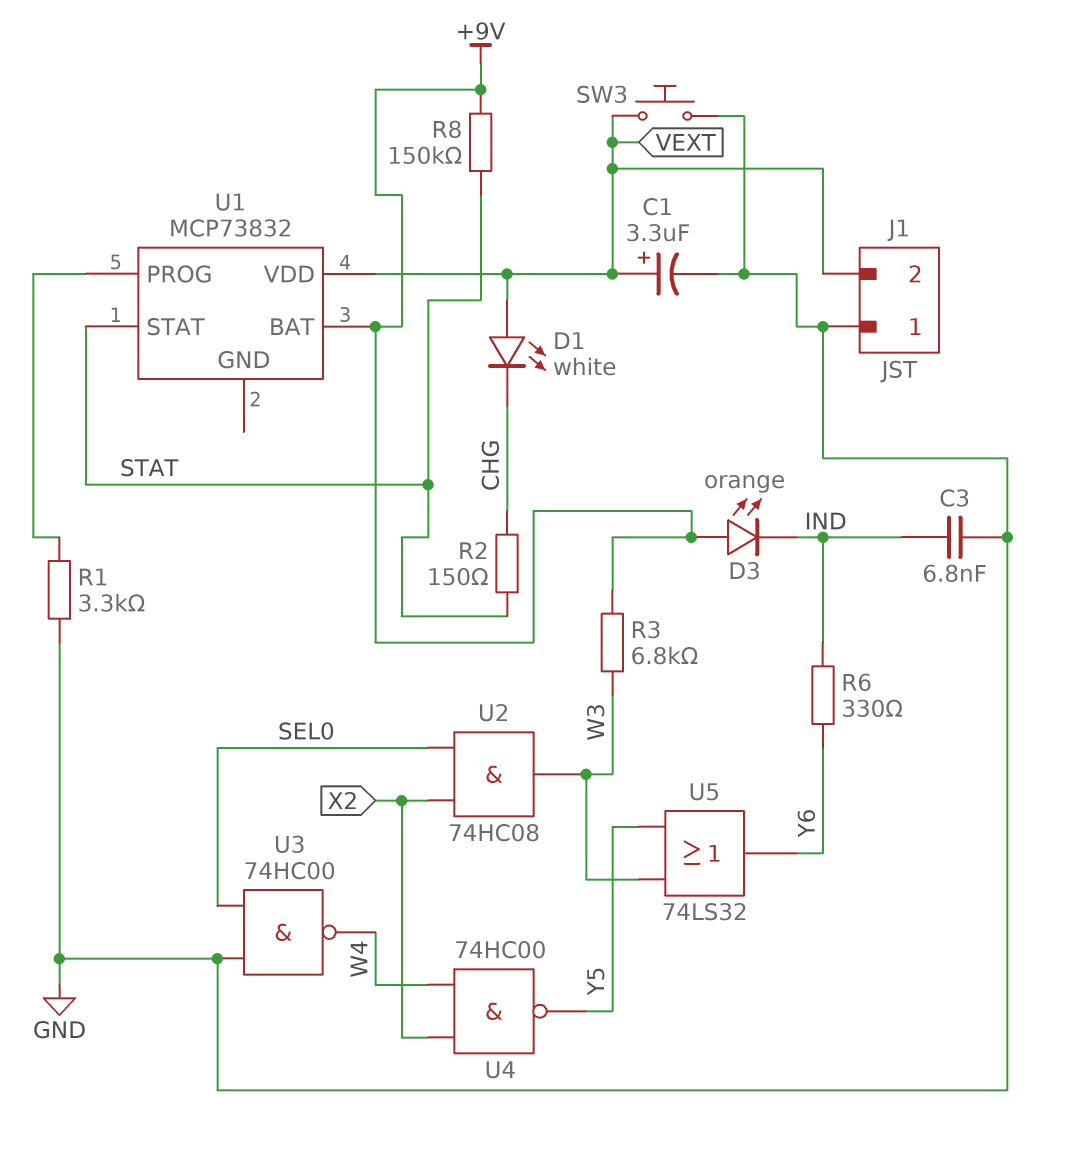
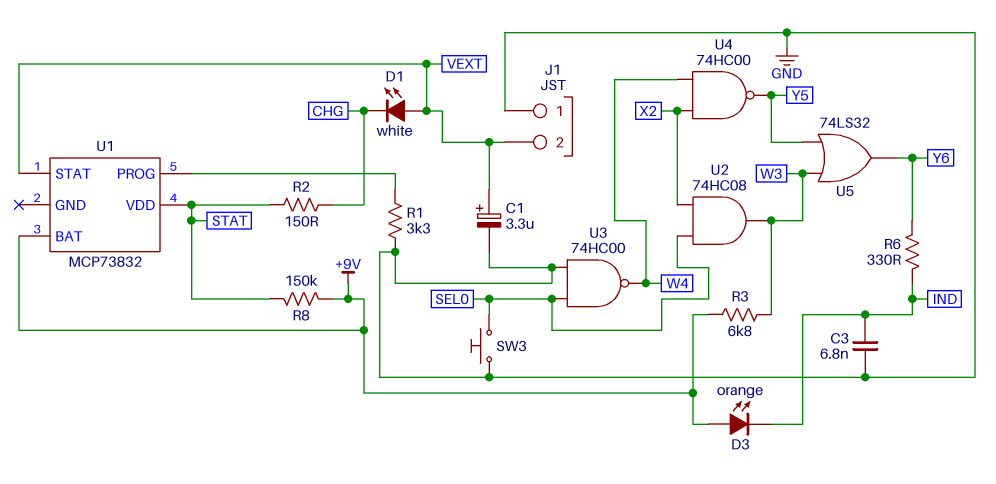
SW3: button (GND, VEXT) -> button (GND, SEL0)
U1 pin STAT: STAT -> VEXT
U1 pin VDD: VEXT -> STAT

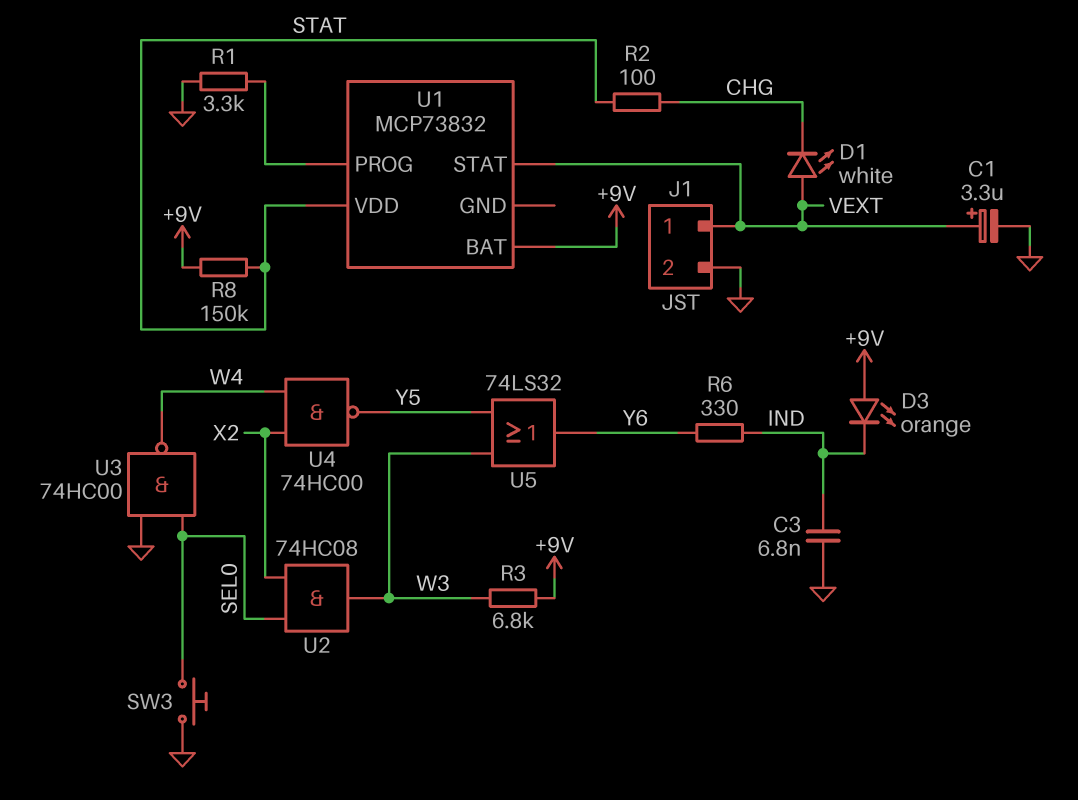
J1 pin 1: GND -> VEXT
J1 pin 2: VEXT -> GND
R2: 150 (CHG, STAT) -> 100 (CHG, STAT)

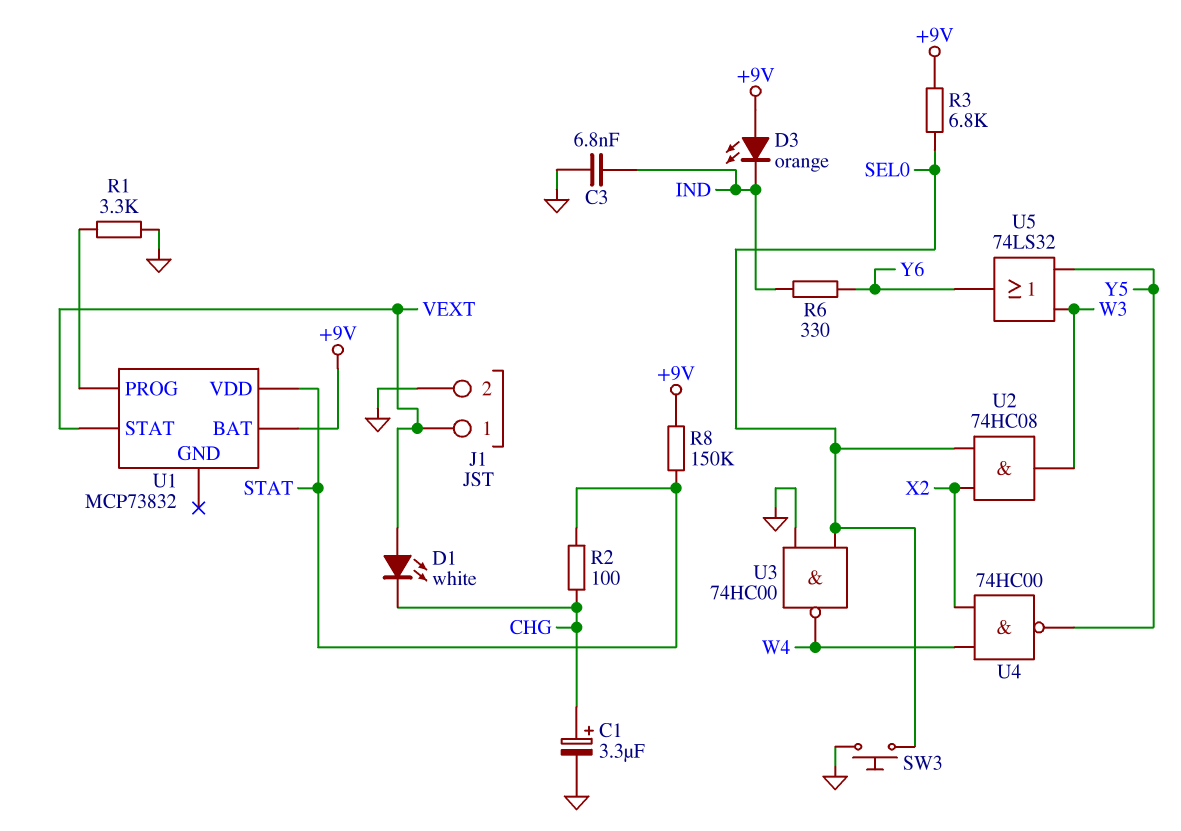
C1: 3.3uF (plus VEXT, minus GND) -> 3.3uF (plus CHG, minus GND)
R3: 6.8k (+9V, W3) -> 6.8k (+9V, SEL0)

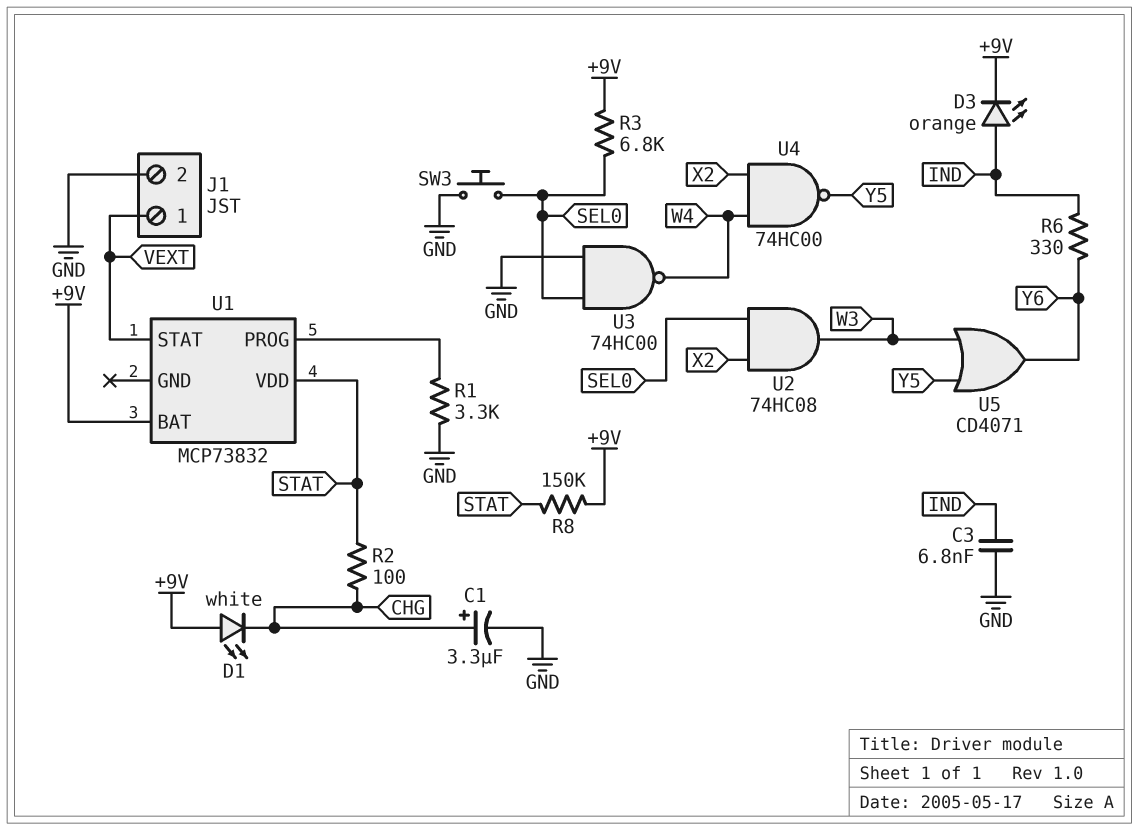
D1: LED white (A VEXT, K CHG) -> LED white (A +9V, K CHG)
D3: LED orange (A +9V, K IND) -> LED orange (A IND, K +9V)
U5: OR 74LS32 (in W3, in Y5, out Y6) -> OR CD4071 (in W3, in Y5, out Y6)

